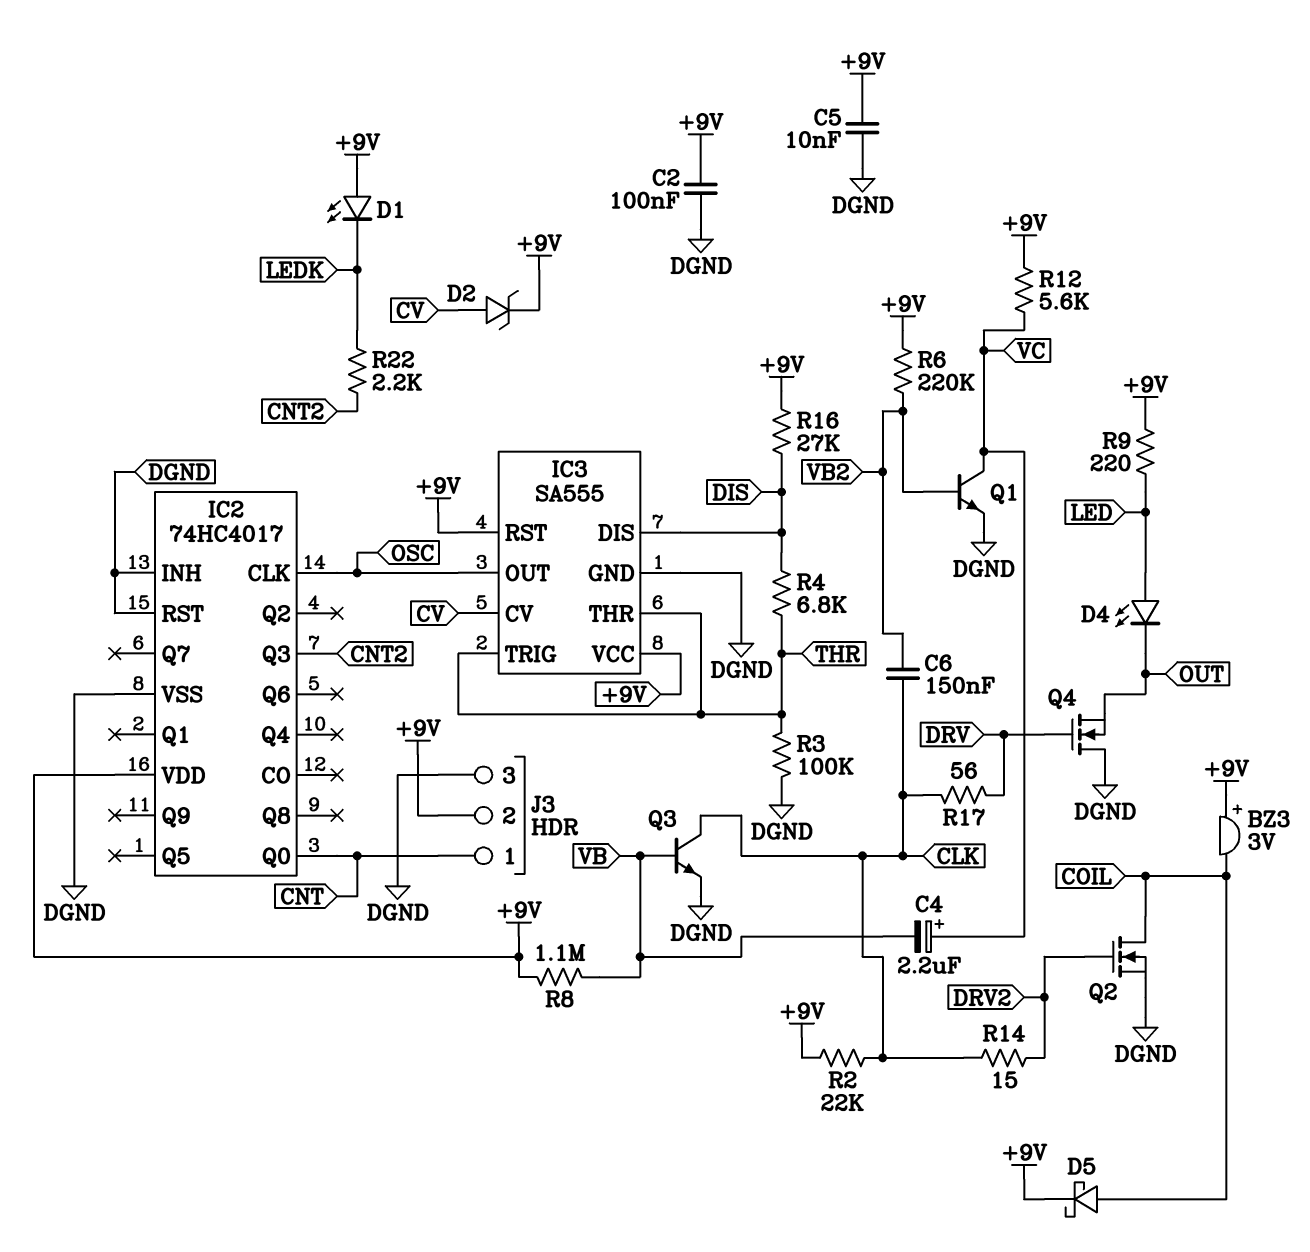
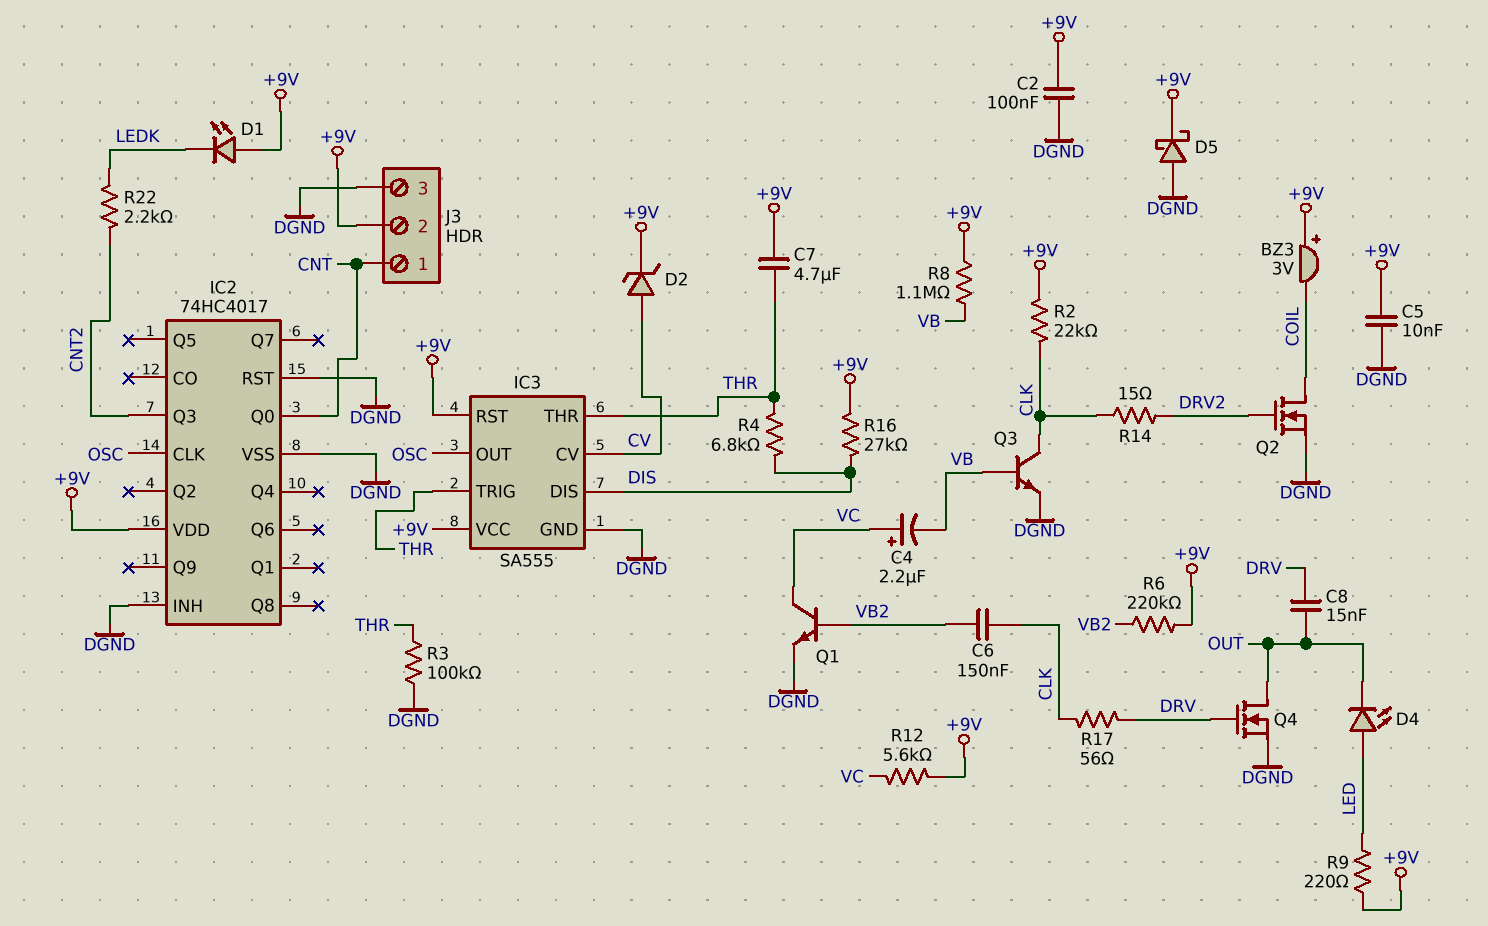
C7: none -> 4.7uF (+9V, THR)
C8: none -> 15nF (DRV, OUT)
D5: schottky (A COIL, K +9V) -> schottky (A DGND, K +9V)
Q4: NMOS (G DRV, D DGND, S OUT) -> NMOS (G DRV, D OUT, S DGND)

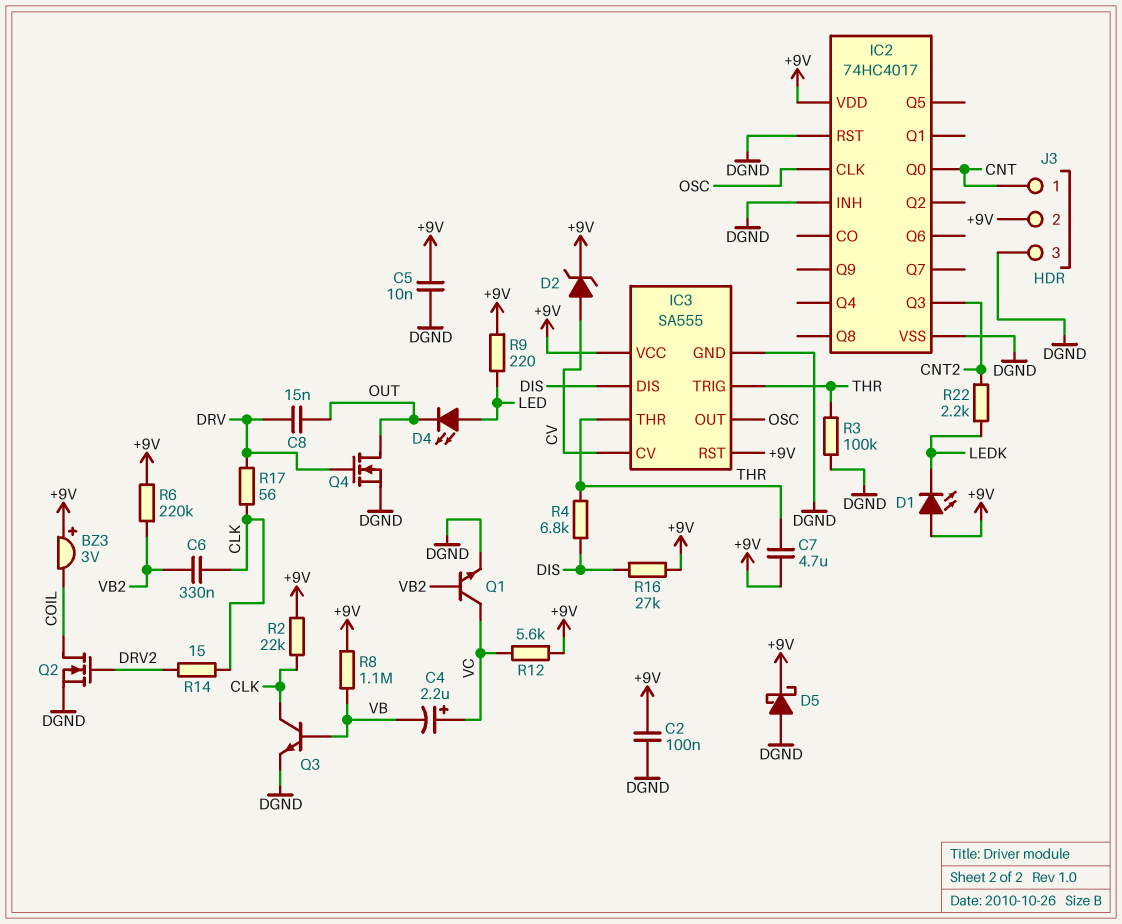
C6: 150nF (CLK, VB2) -> 330nF (CLK, VB2)

